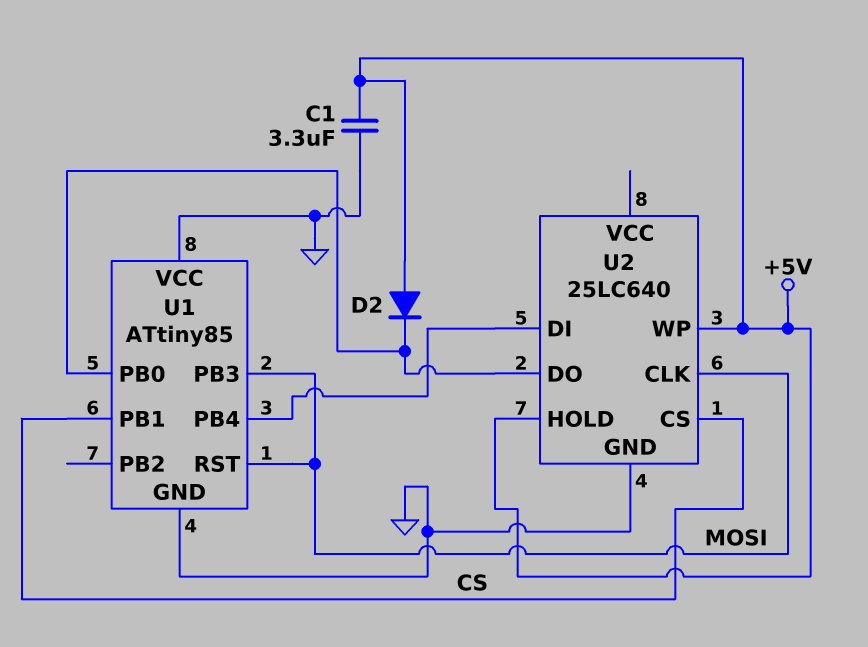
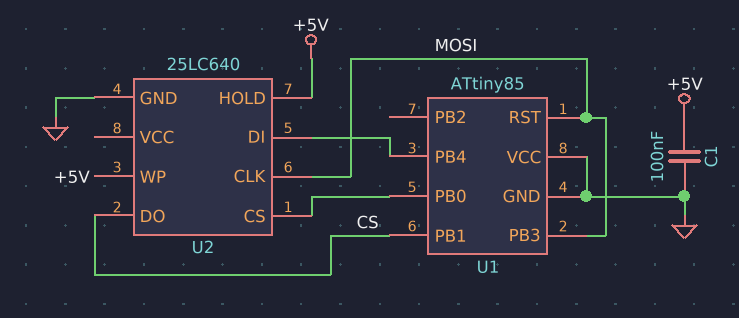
C1: 3.3uF (+5V, GND) -> 100nF (+5V, GND)
D2: diode (A +5V, K U1/PB0) -> none
U2 pin CS: CS -> U1/PB0
U2 pin DO: U1/PB0 -> CS

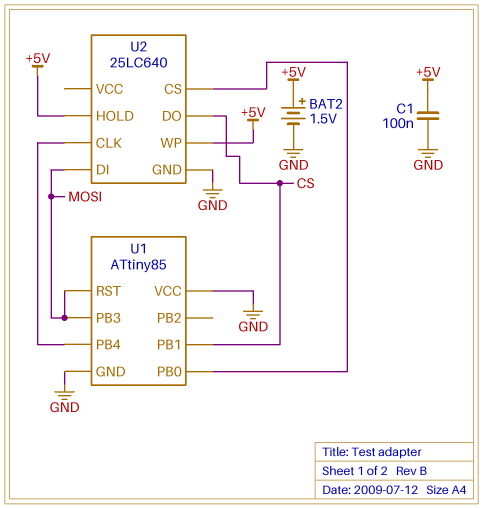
BAT2: none -> 1.5V (plus +5V, minus GND)
U2 pin CLK: MOSI -> U1/PB4
U2 pin DI: U1/PB4 -> MOSI

